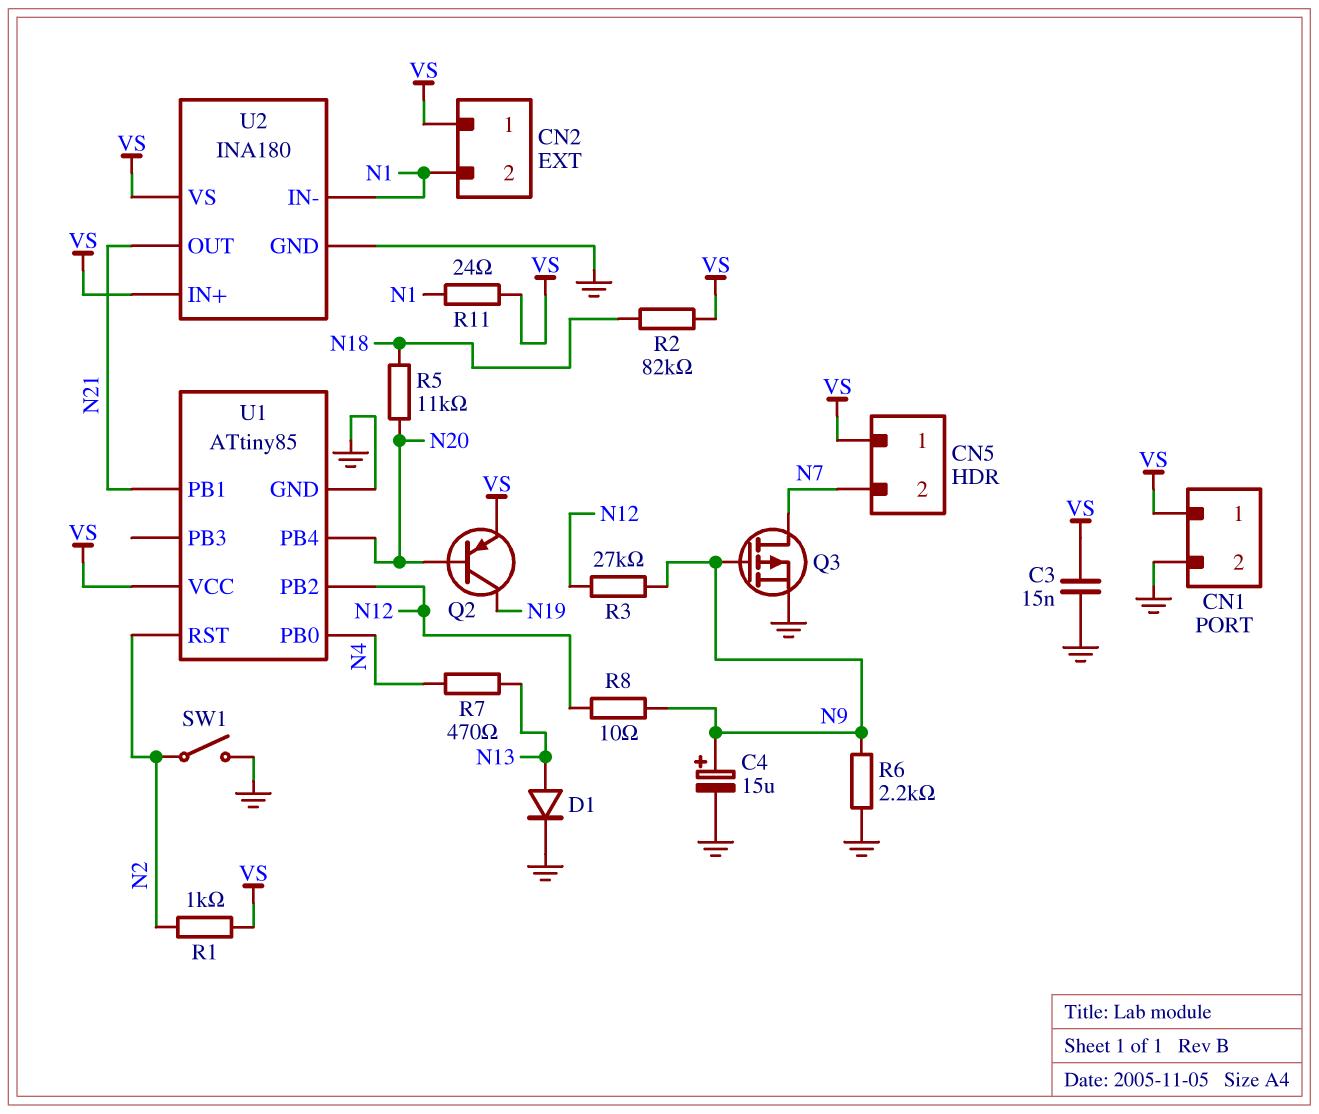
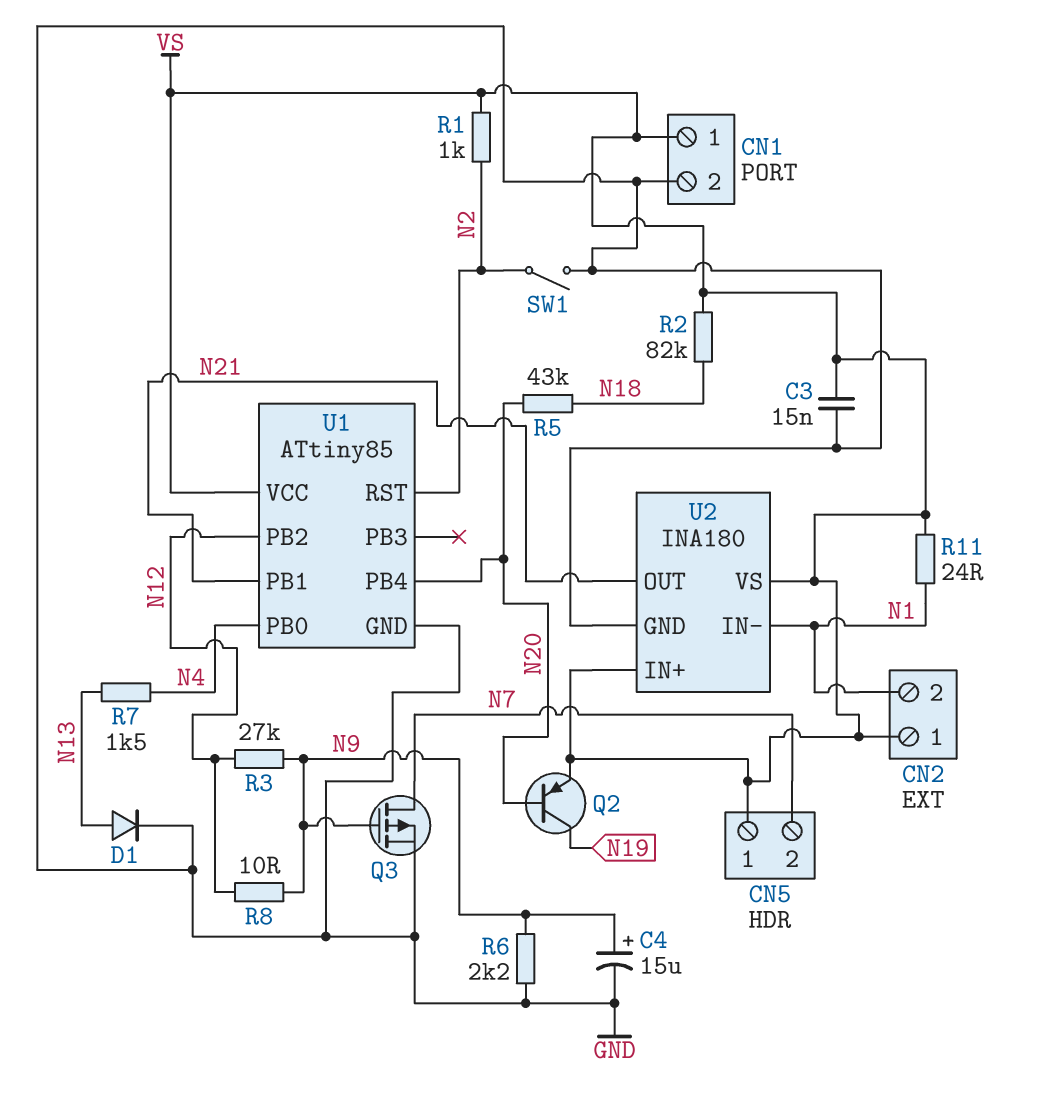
R5: 11k (N18, N20) -> 43k (N18, N20)
R7: 470 (N4, N13) -> 1.5k (N4, N13)

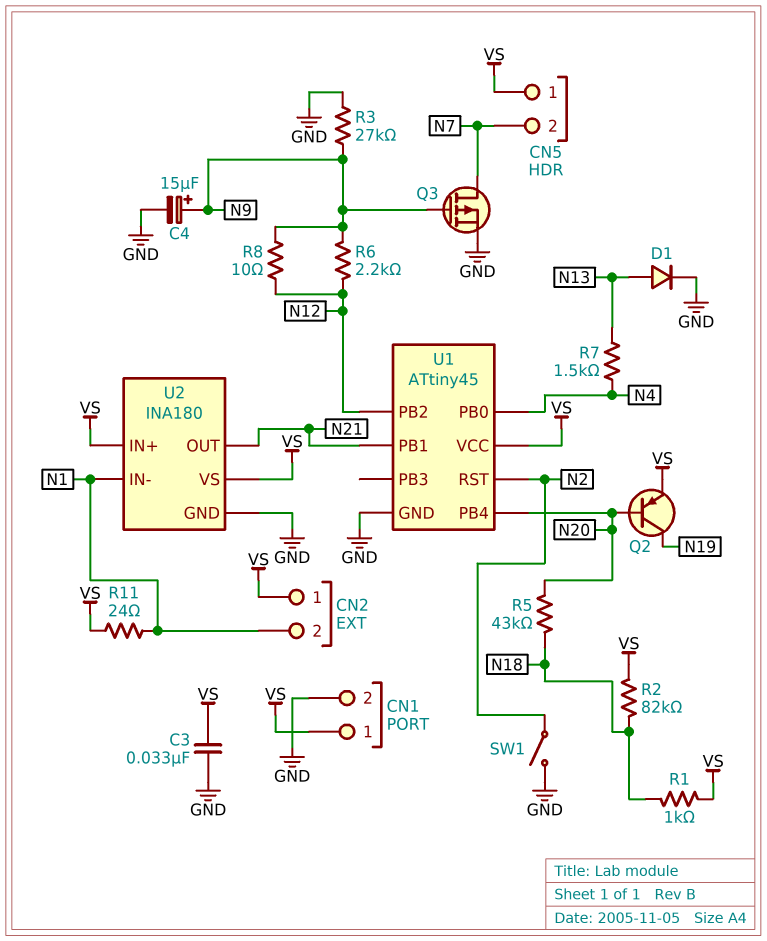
C3: 15nF (GND, VS) -> 33nF (GND, VS)
R1: 1k (N2, VS) -> 1k (N18, VS)
R3: 27k (N9, N12) -> 27k (GND, N9)
R6: 2.2k (GND, N9) -> 2.2k (N9, N12)
U1: ATtiny85 -> ATtiny45

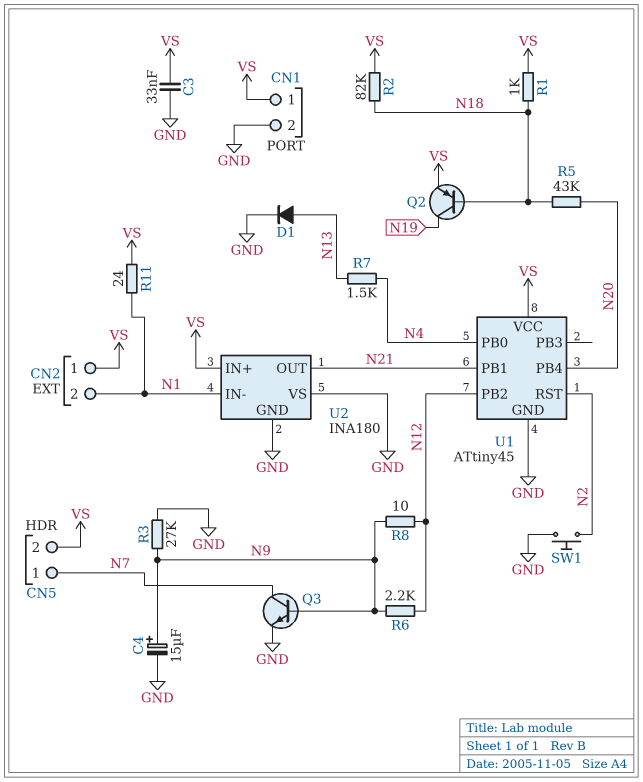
CN5 pin 1: VS -> N7
CN5 pin 2: N7 -> VS
Q2: PNP (B N20, C N19, E VS) -> PNP (B N18, C N19, E VS)
Q3: PMOS (G N9, D N7, S GND) -> NPN (B N9, C N7, E GND)
SW1: switch (GND, N2) -> button (GND, N2)
U2 pin VS: VS -> GND

